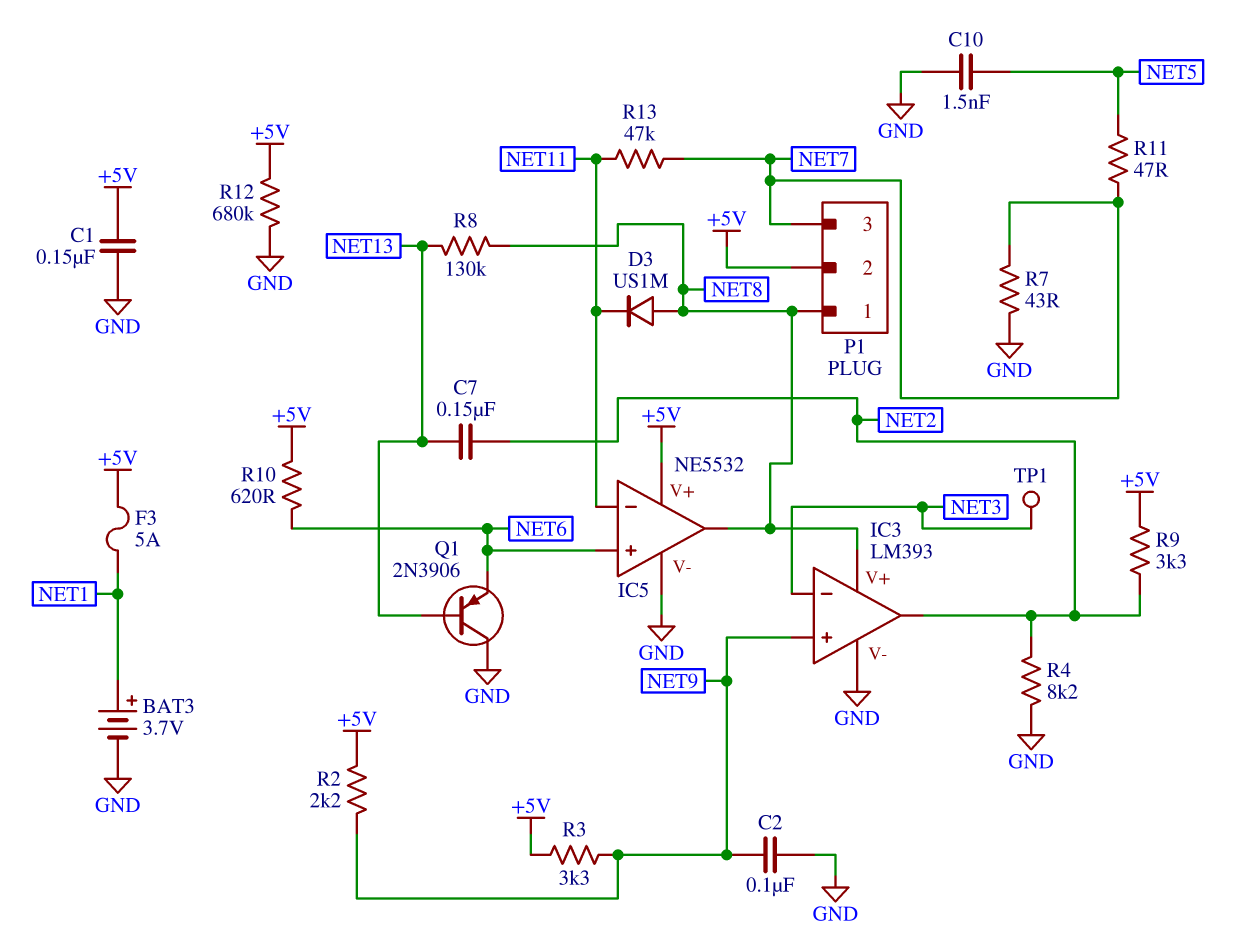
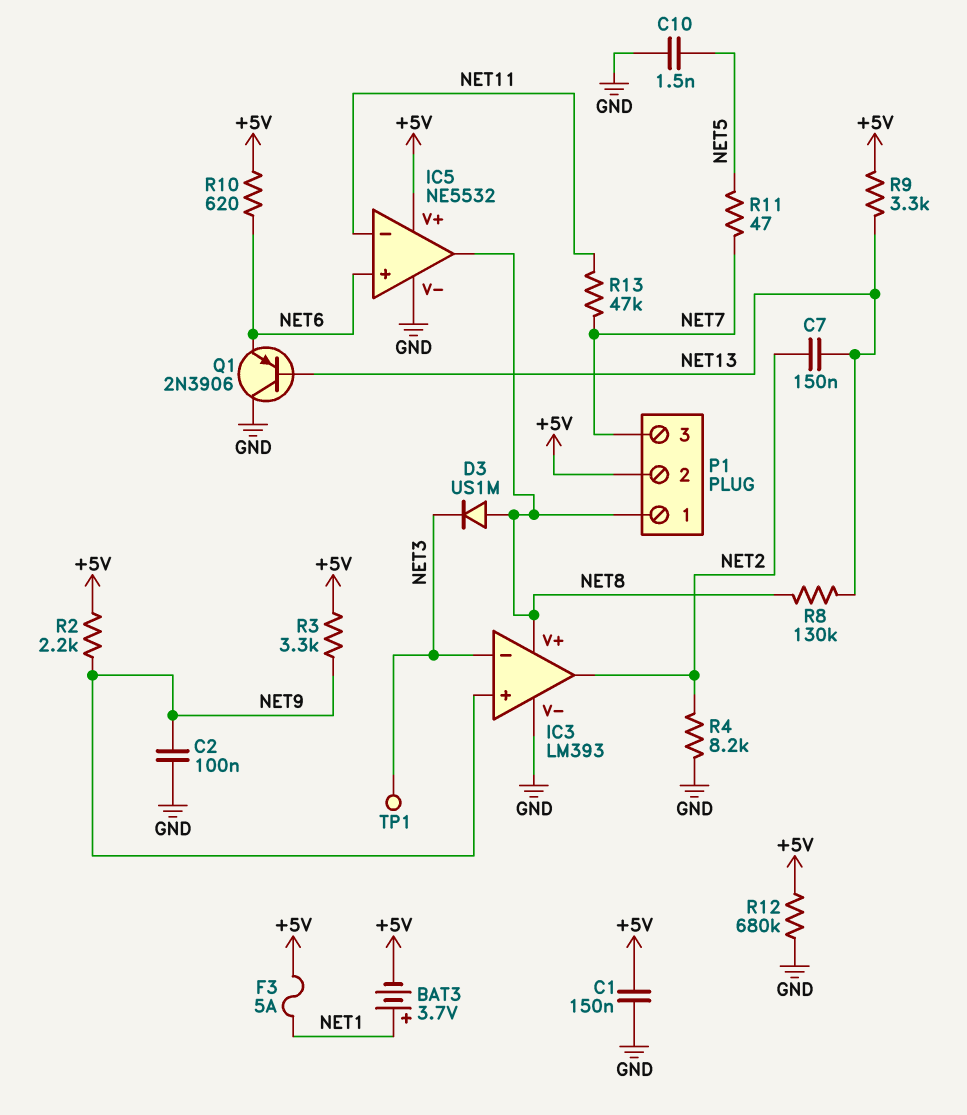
BAT3: 3.7V (plus NET1, minus GND) -> 3.7V (plus NET1, minus +5V)
D3: diode US1M (A NET8, K NET11) -> diode US1M (A NET8, K NET3)
R7: 43 (GND, NET7) -> none
R9: 3.3k (+5V, NET2) -> 3.3k (+5V, NET13)

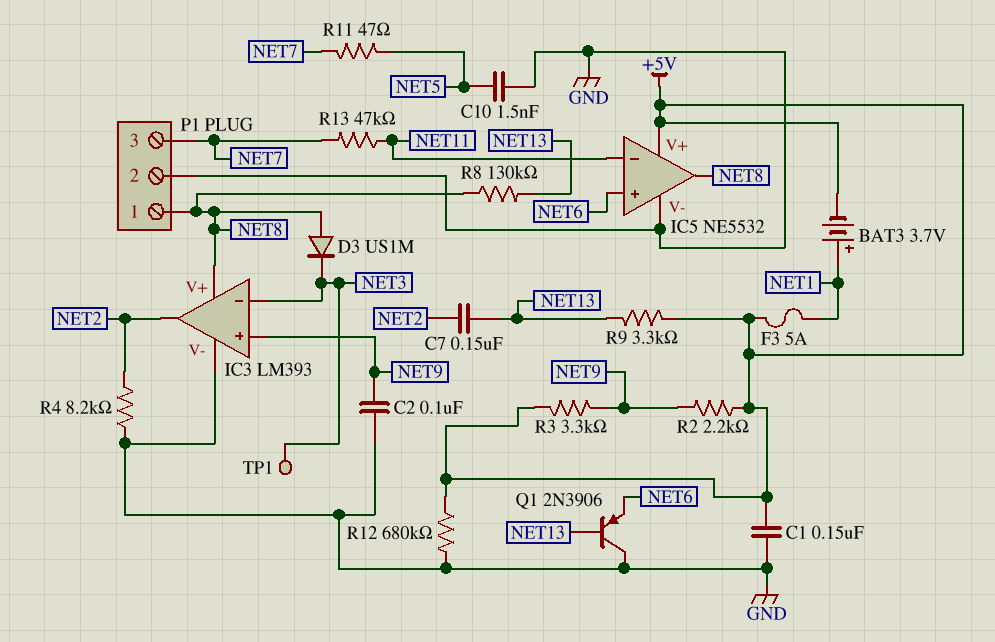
P1 pin 2: +5V -> GND
R10: 620 (+5V, NET6) -> none

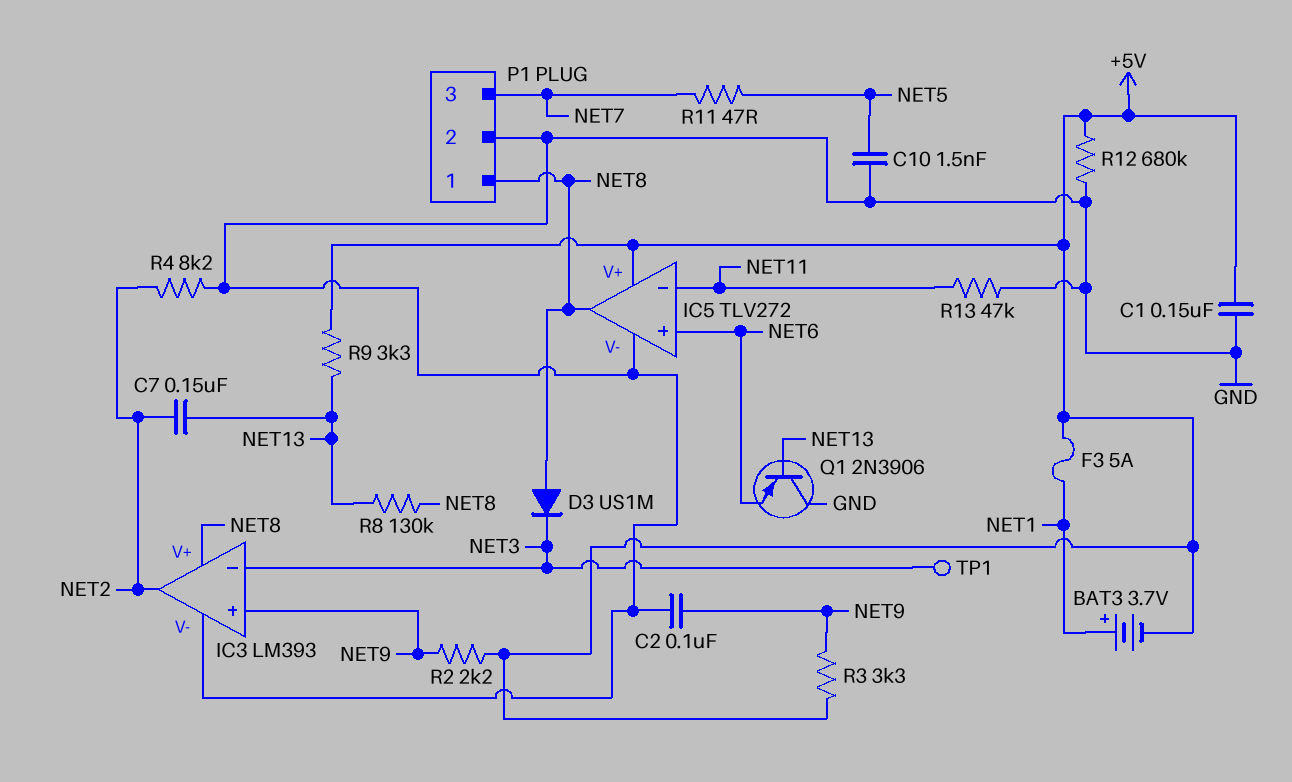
IC5: NE5532 -> TLV272
R13: 47k (NET7, NET11) -> 47k (GND, NET11)

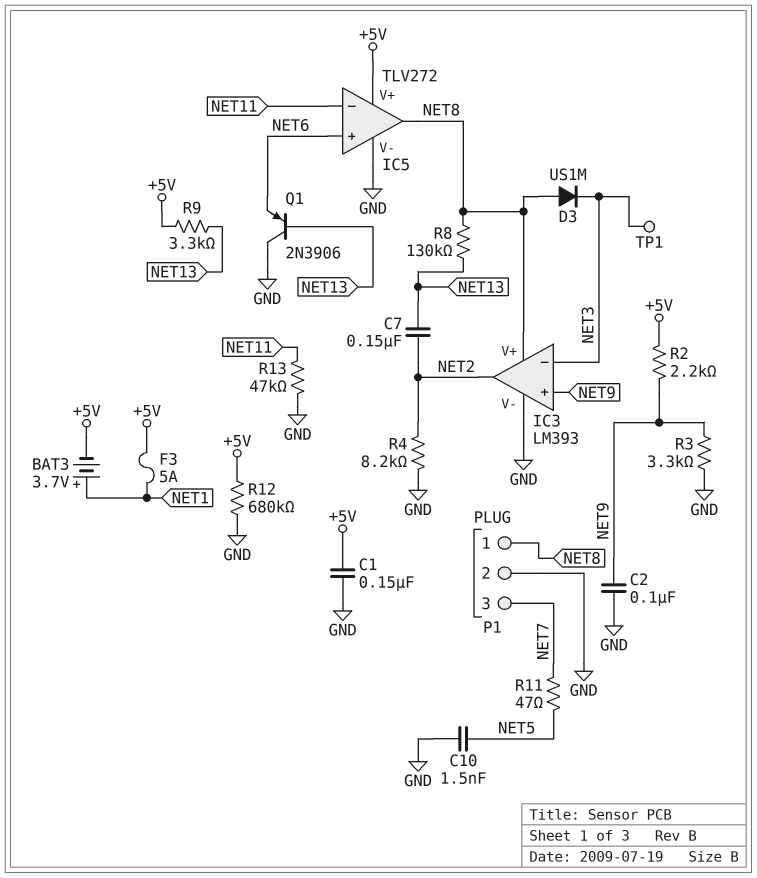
R3: 3.3k (+5V, NET9) -> 3.3k (GND, NET9)

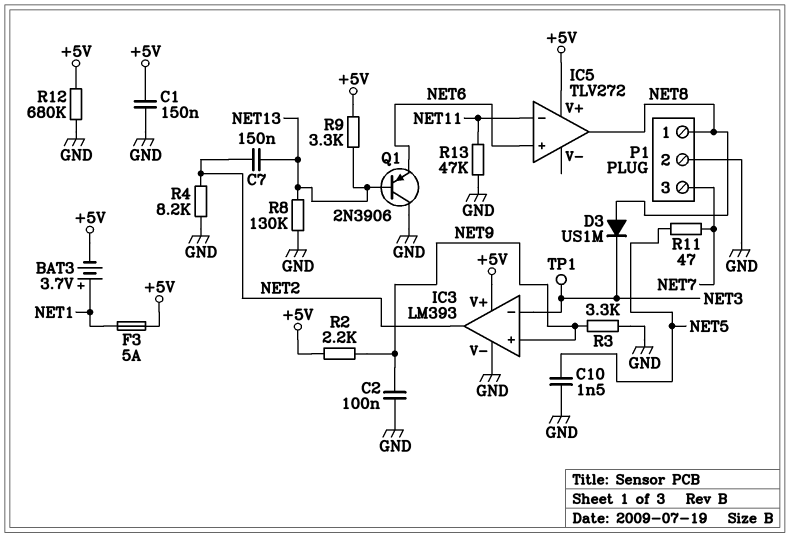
IC3 pin V+: NET8 -> +5V
IC5 pin V-: GND -> none
R8: 130k (NET8, NET13) -> 130k (GND, NET13)

